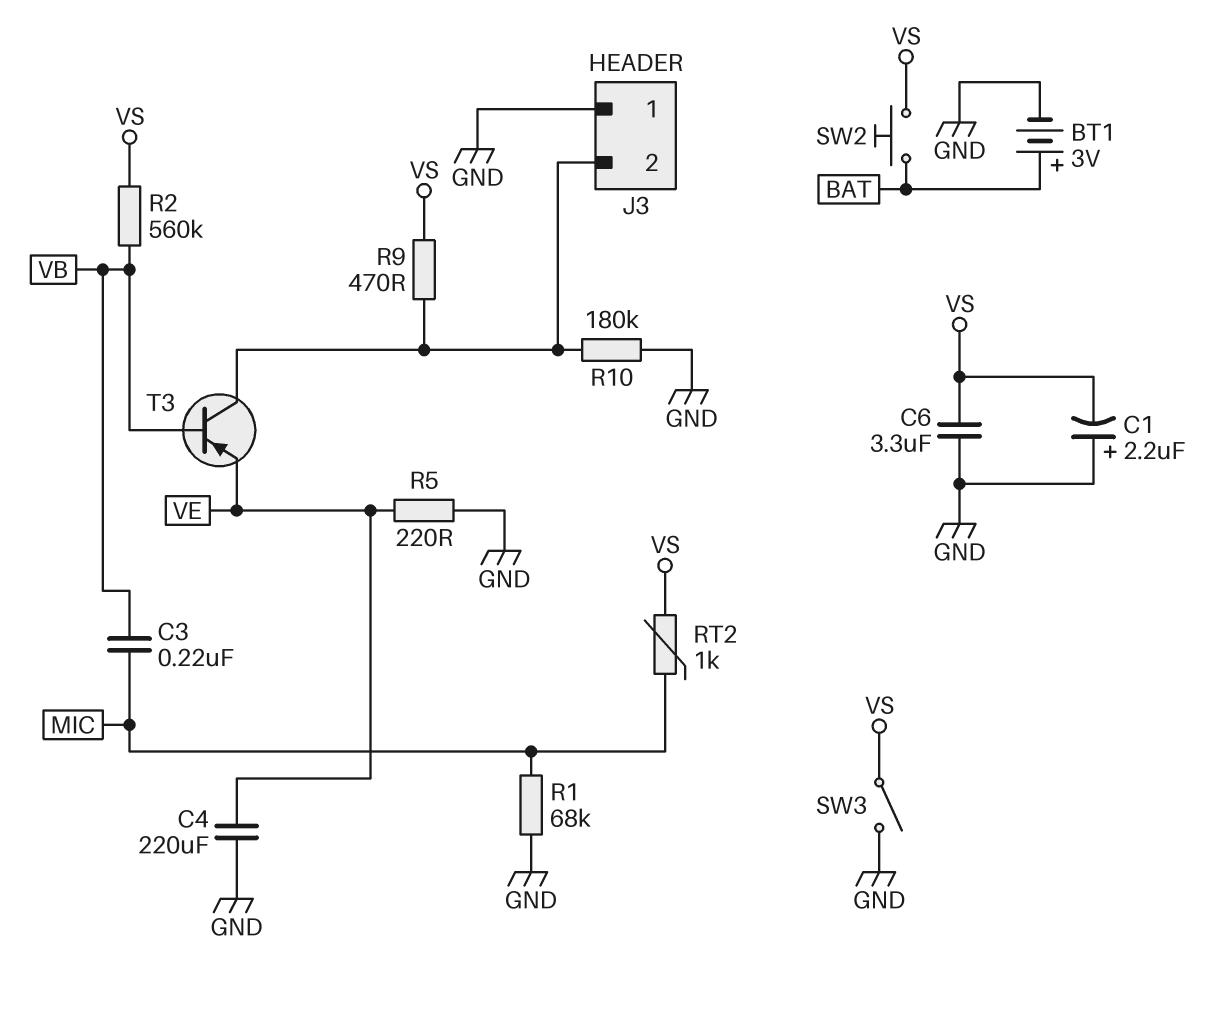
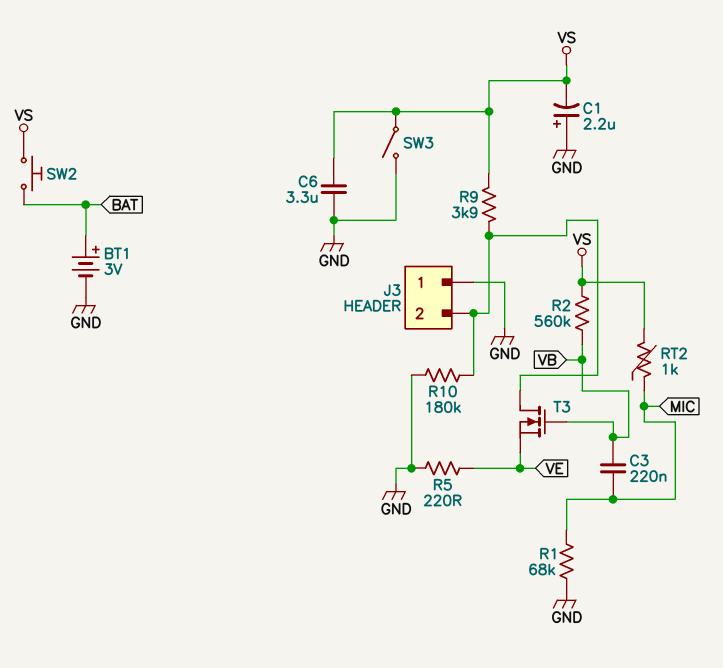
C4: 220uF (GND, VE) -> none
R9: 470 (J3/2, VS) -> 3.9k (J3/2, VS)
T3: PNP (B VB, C J3/2, E VE) -> NMOS (G VB, D J3/2, S VE)

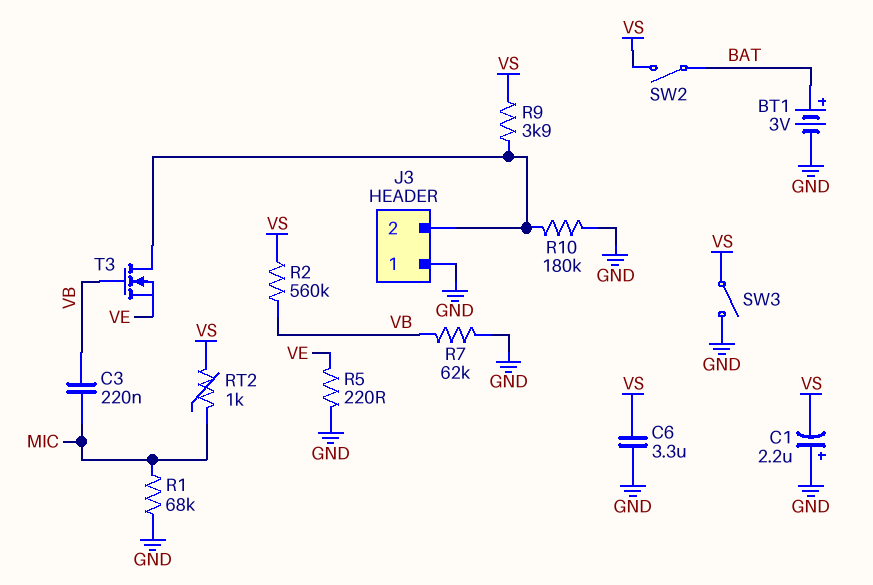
R7: none -> 62k (GND, VB)
SW2: button (BAT, VS) -> switch (BAT, VS)

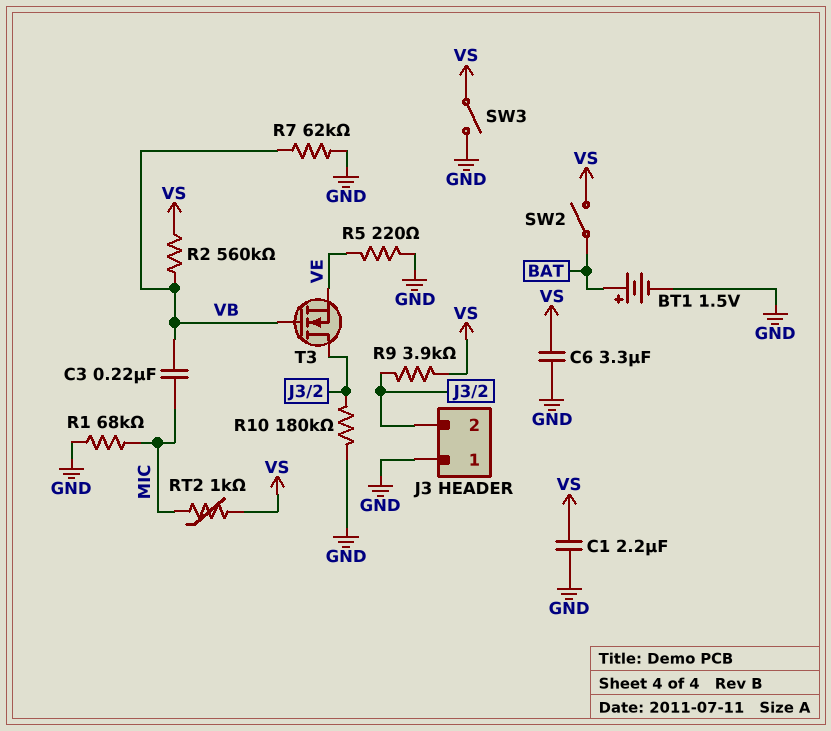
BT1: 3V (plus BAT, minus GND) -> 1.5V (plus BAT, minus GND)
C1: 2.2uF (plus GND, minus VS) -> 2.2uF (GND, VS)

